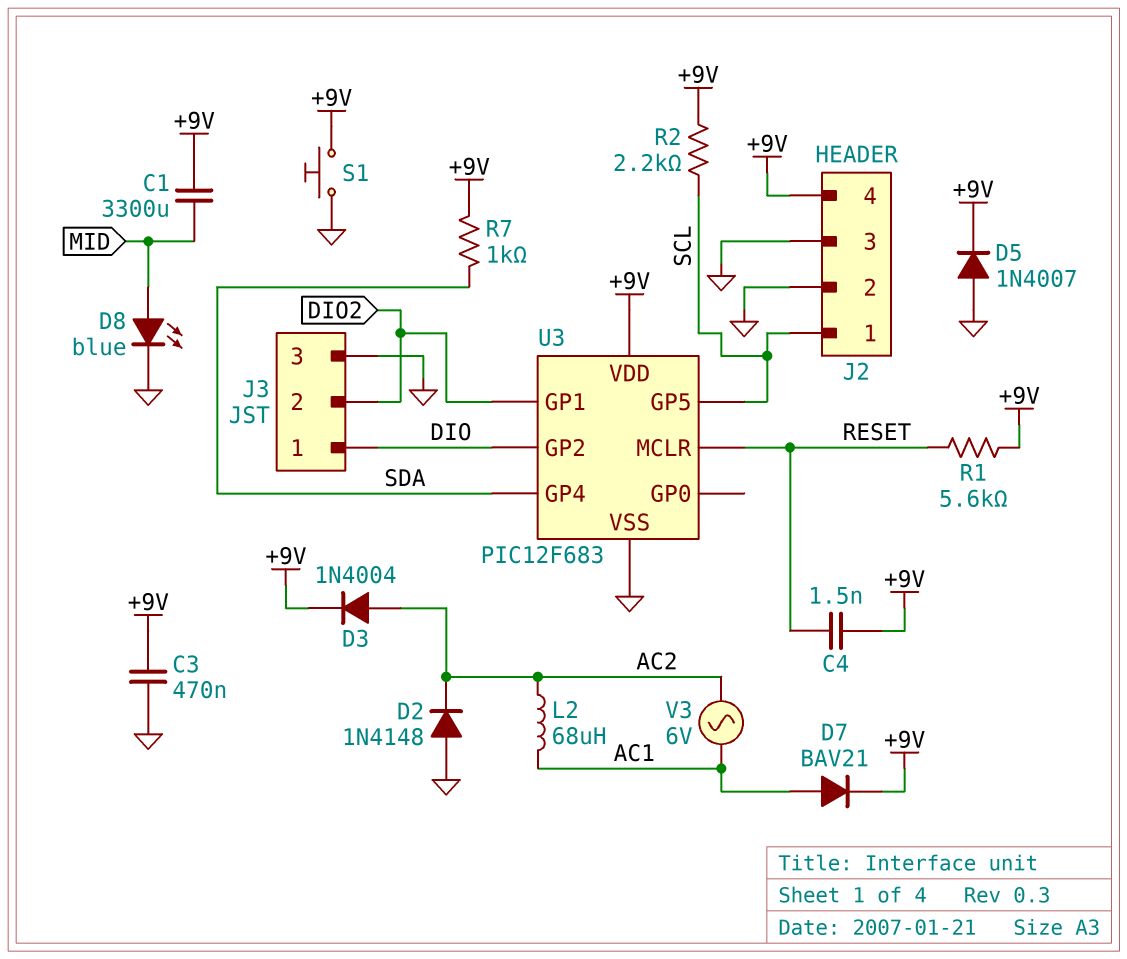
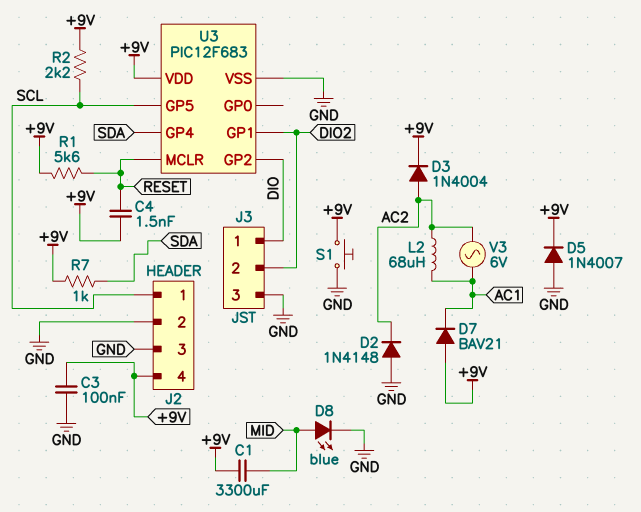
C3: 470nF (+9V, GND) -> 100nF (+9V, GND)
D7: diode BAV21 (A AC1, K +9V) -> diode BAV21 (A +9V, K AC1)

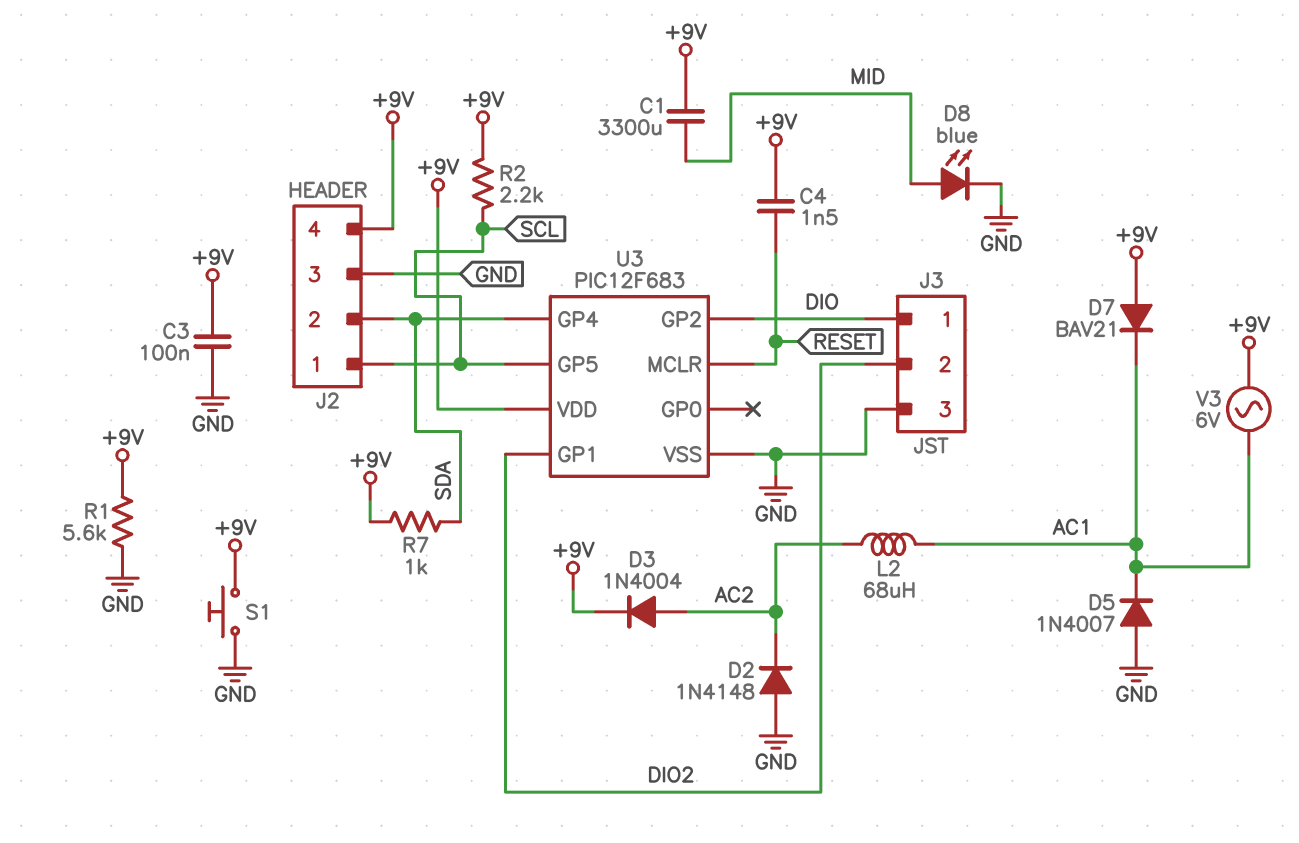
D5: diode 1N4007 (A GND, K +9V) -> diode 1N4007 (A GND, K AC1)
J2 pin 2: GND -> SDA
R1: 5.6k (+9V, RESET) -> 5.6k (+9V, GND)
V3: AC 6V (AC1, AC2) -> AC 6V (+9V, AC1)

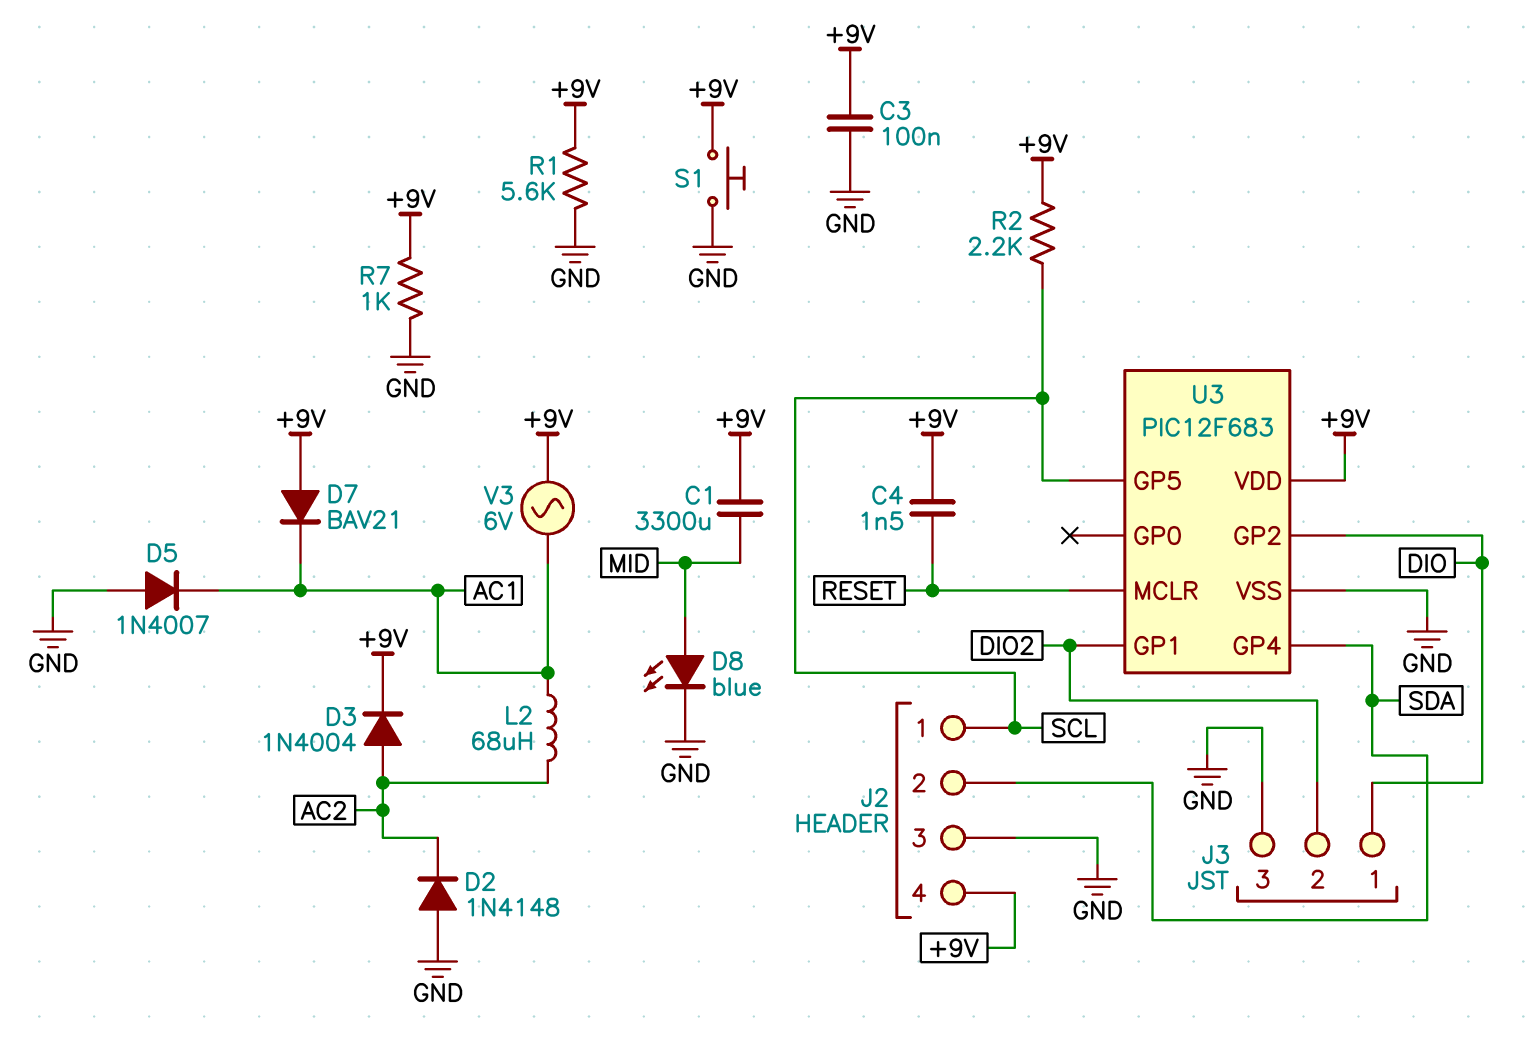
R7: 1k (+9V, SDA) -> 1k (+9V, GND)

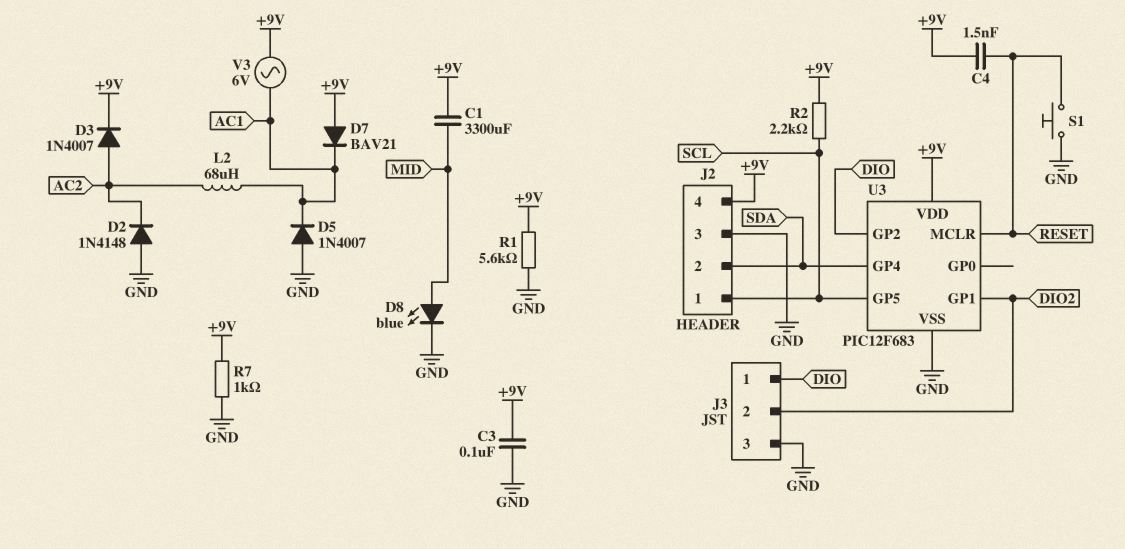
D3: diode 1N4004 (A AC2, K +9V) -> diode 1N4007 (A AC2, K +9V)
S1: button (+9V, GND) -> button (GND, RESET)

